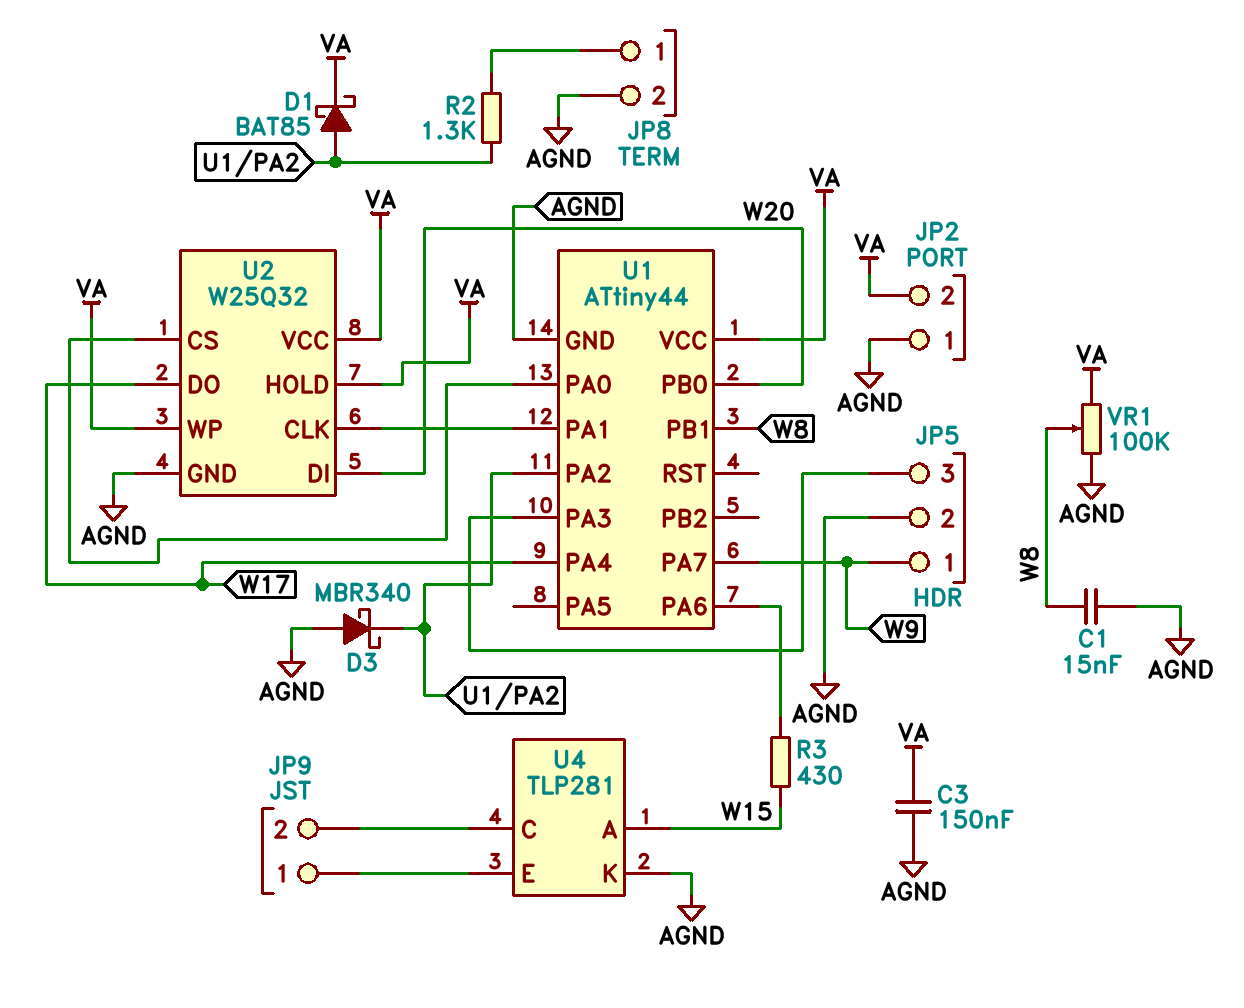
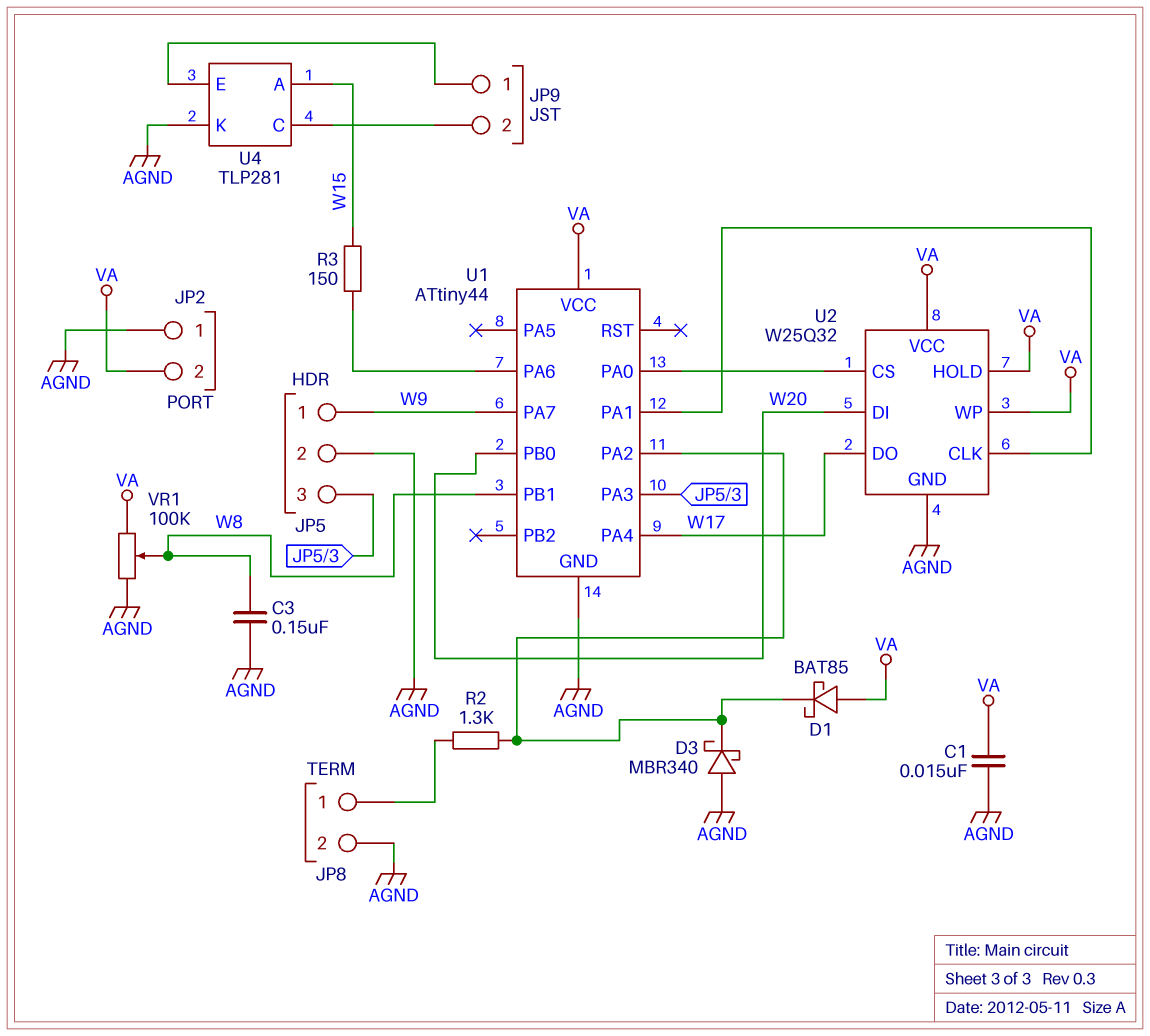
C1: 15nF (AGND, W8) -> 15nF (AGND, VA)
C3: 150nF (AGND, VA) -> 150nF (AGND, W8)
D1: schottky BAT85 (A U1/PA2, K VA) -> schottky BAT85 (A VA, K U1/PA2)
R3: 430 (U1/PA6, W15) -> 150 (U1/PA6, W15)

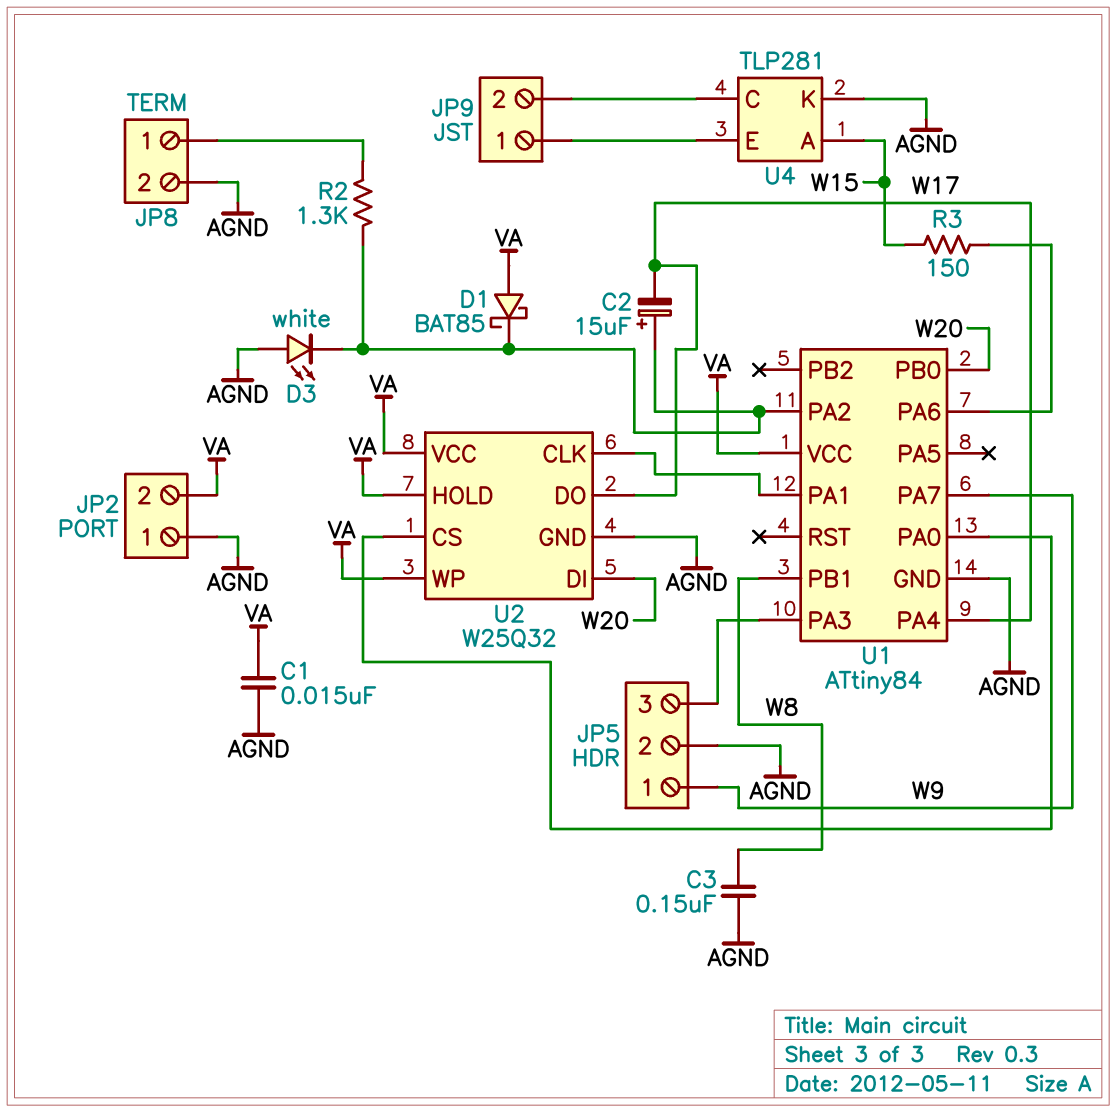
C2: none -> 15uF (plus U1/PA2, minus W17)
D3: schottky MBR340 (A AGND, K U1/PA2) -> LED white (A AGND, K U1/PA2)
U1: ATtiny44 -> ATtiny84
VR1: 100k (AGND, VA, wiper W8) -> none

